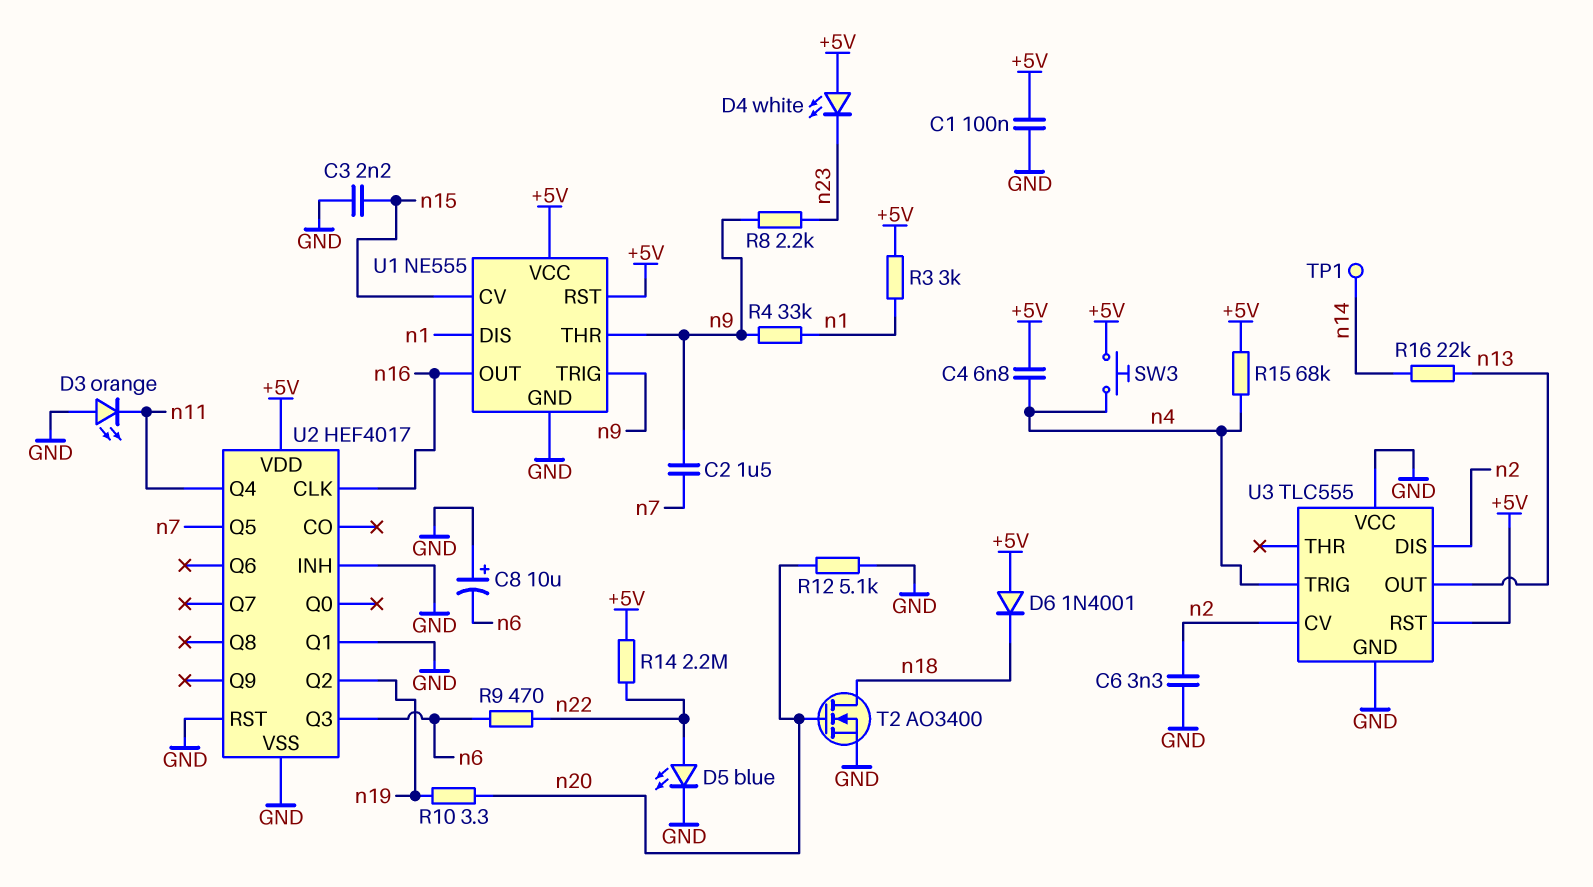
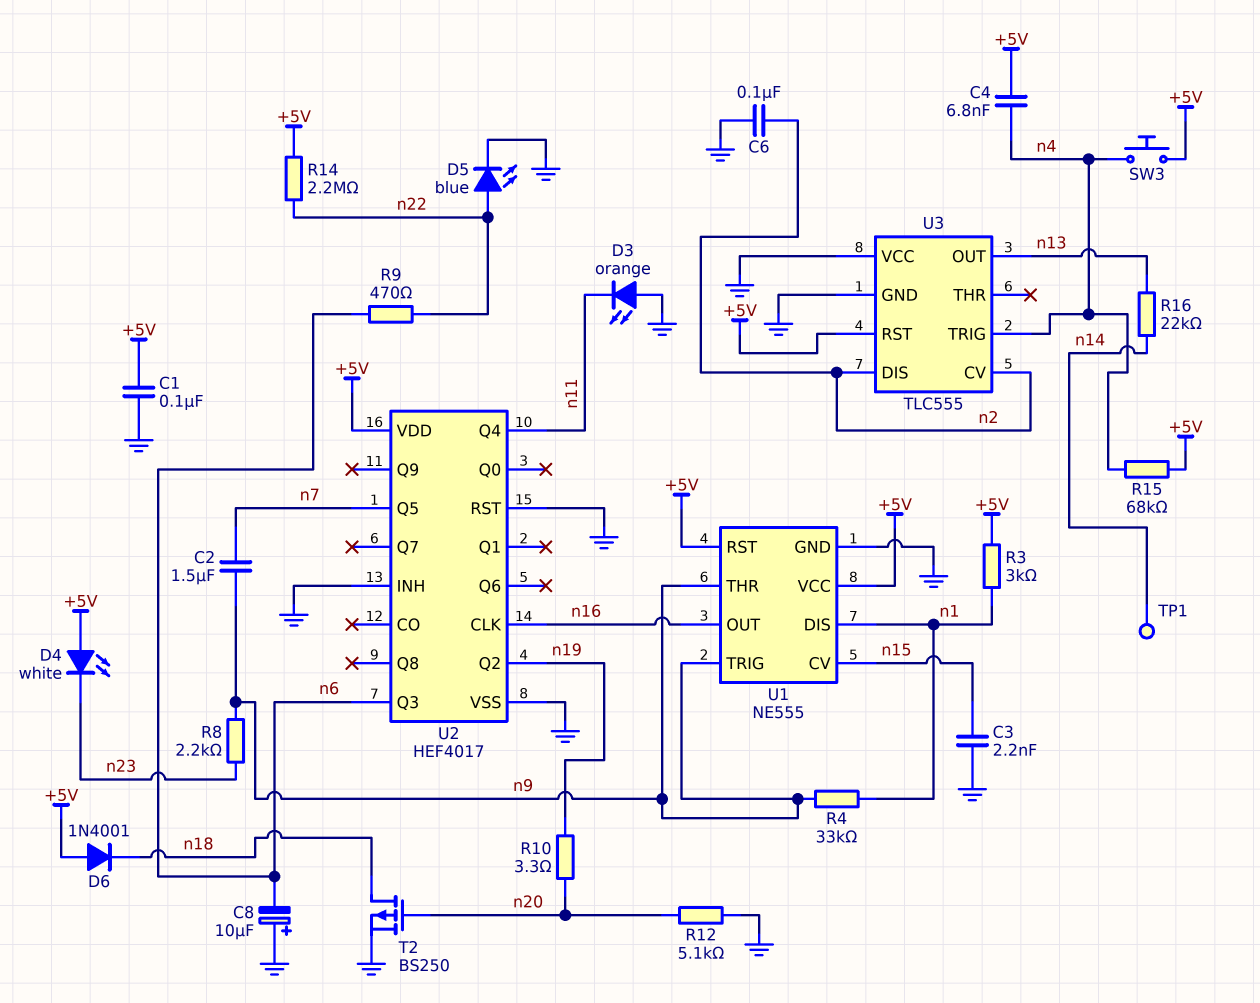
C6: 3.3nF (GND, n2) -> 100nF (GND, n2)
T2: NMOS AO3400 (G n20, D n18, S GND) -> PMOS BS250 (G n20, D n18, S GND)
U2 pin Q1: GND -> none

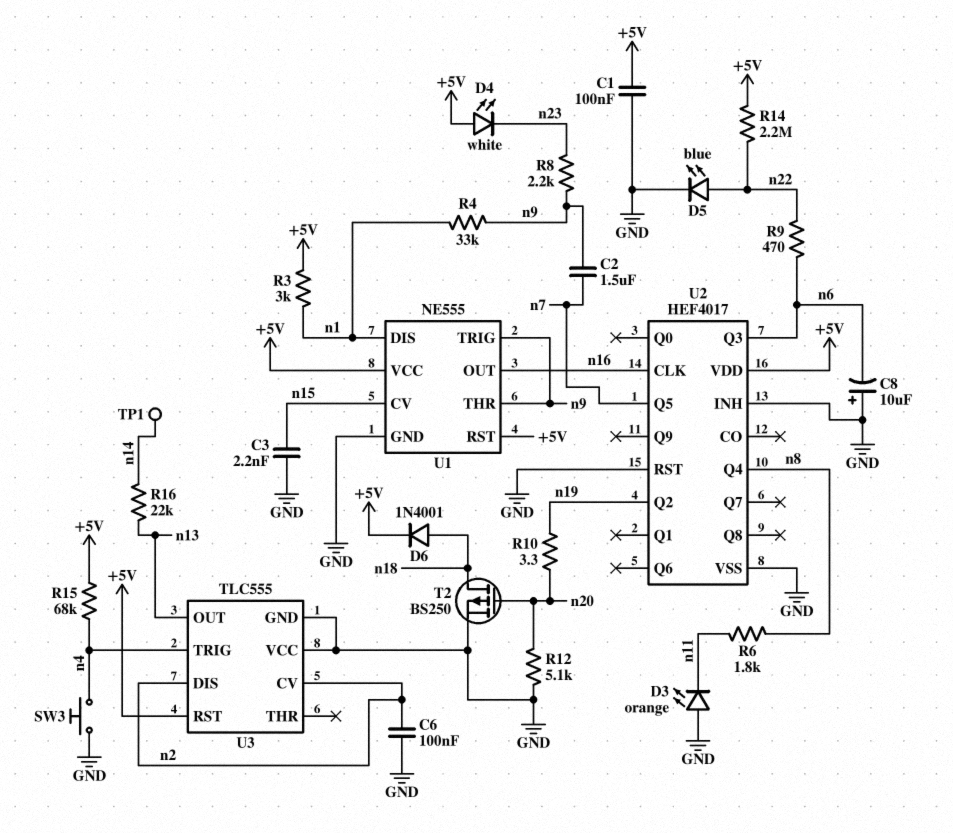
C4: 6.8nF (+5V, n4) -> none
D6: diode 1N4001 (A +5V, K n18) -> diode 1N4001 (A n18, K +5V)
R6: none -> 1.8k (n8, n11)
SW3: button (+5V, n4) -> button (GND, n4)
U2 pin Q4: n11 -> n8

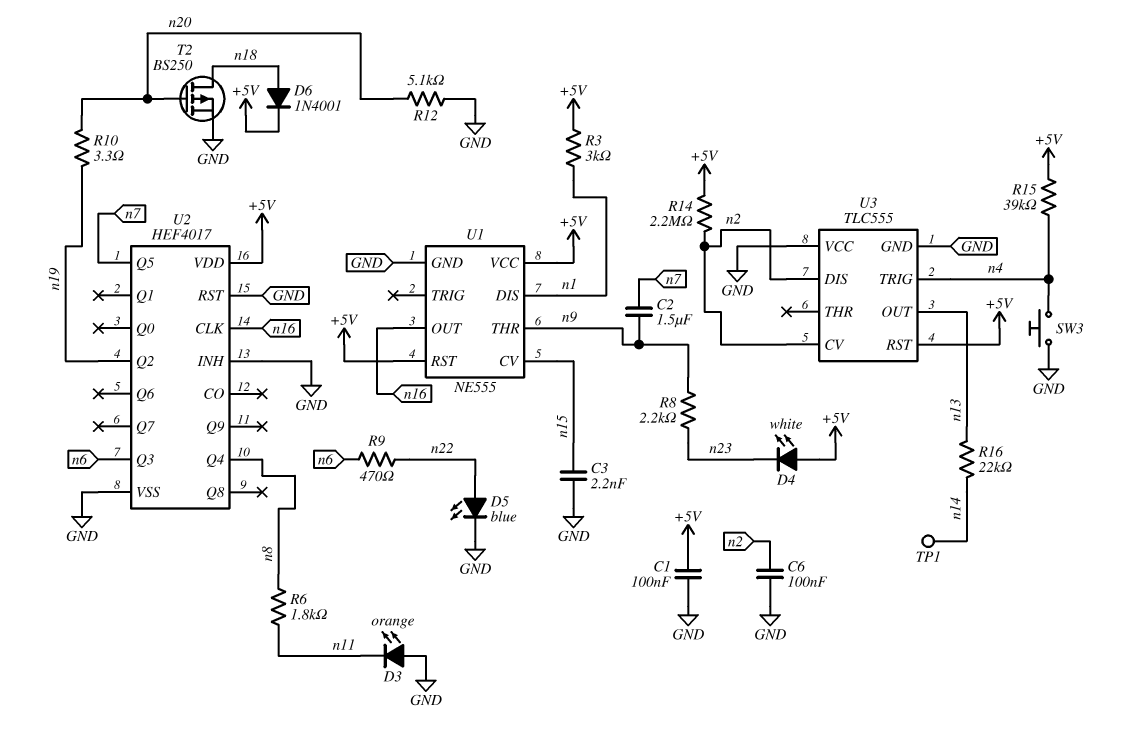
C8: 10uF (plus GND, minus n6) -> none
R4: 33k (n1, n9) -> none
R14: 2.2M (+5V, n22) -> 2.2M (+5V, n2)
R15: 68k (+5V, n4) -> 39k (+5V, n4)
U1 pin TRIG: n9 -> none

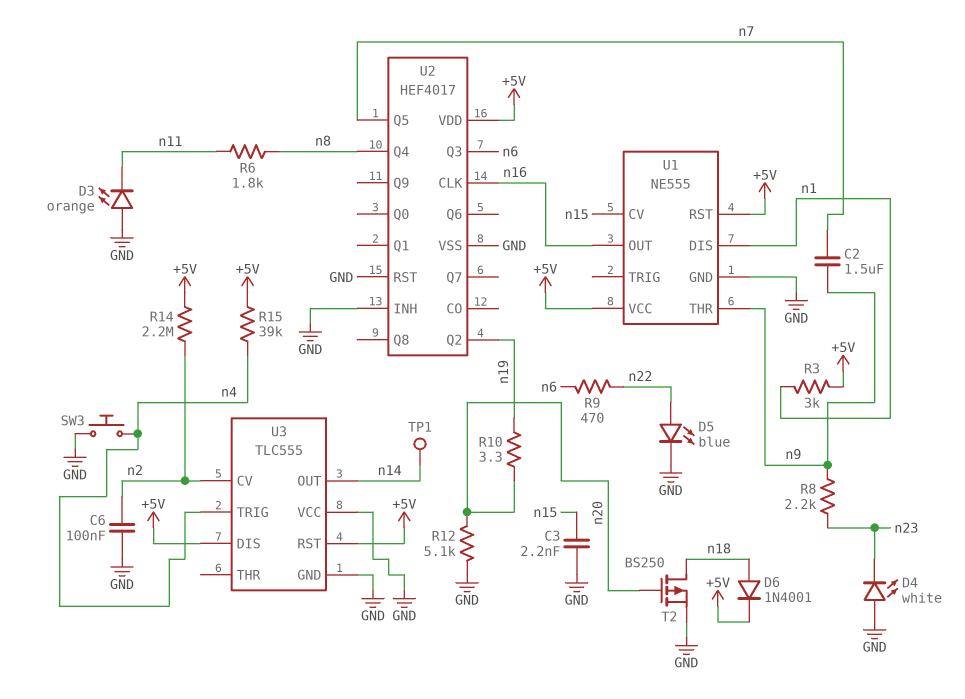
C1: 100nF (+5V, GND) -> none
D4: LED white (A +5V, K n23) -> LED white (A GND, K n23)
R16: 22k (n13, n14) -> none
U3 pin DIS: n2 -> +5V
U3 pin OUT: n13 -> n14

